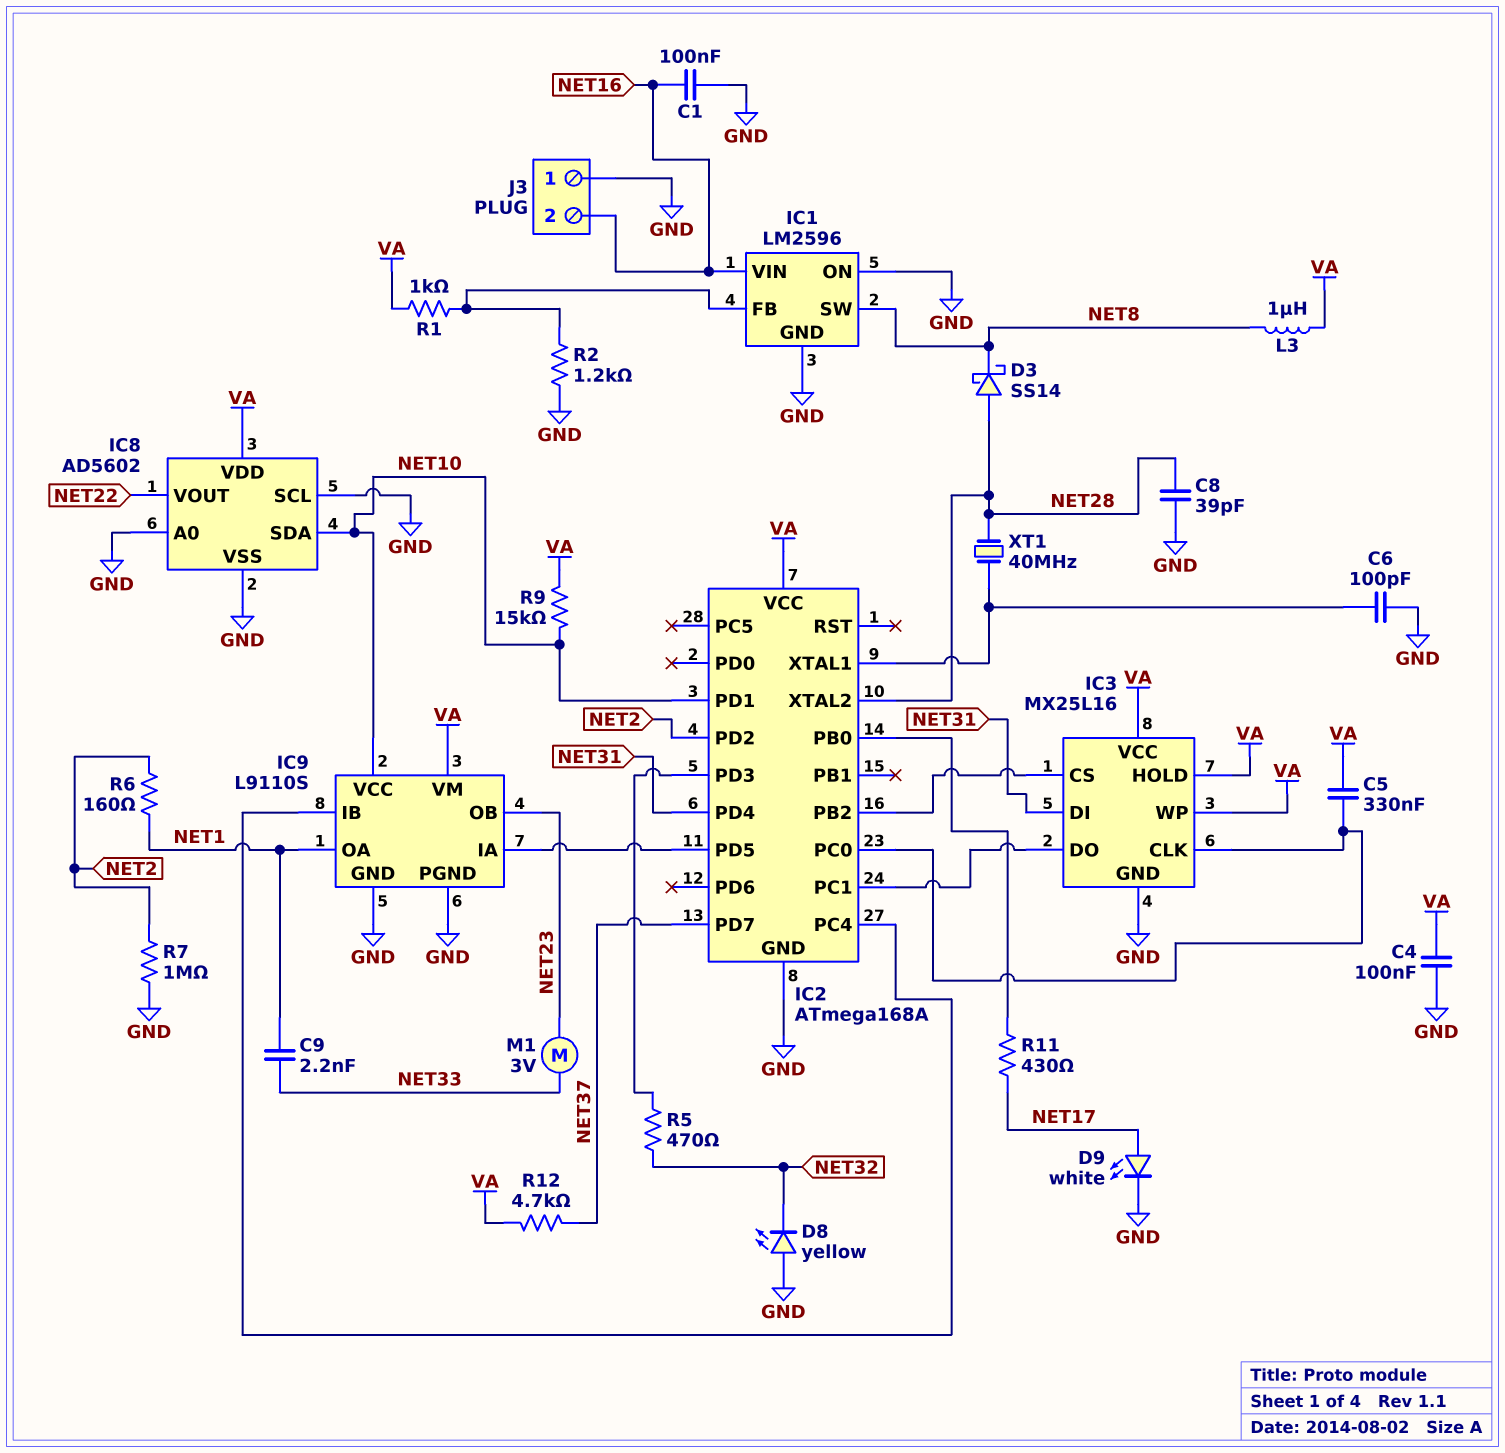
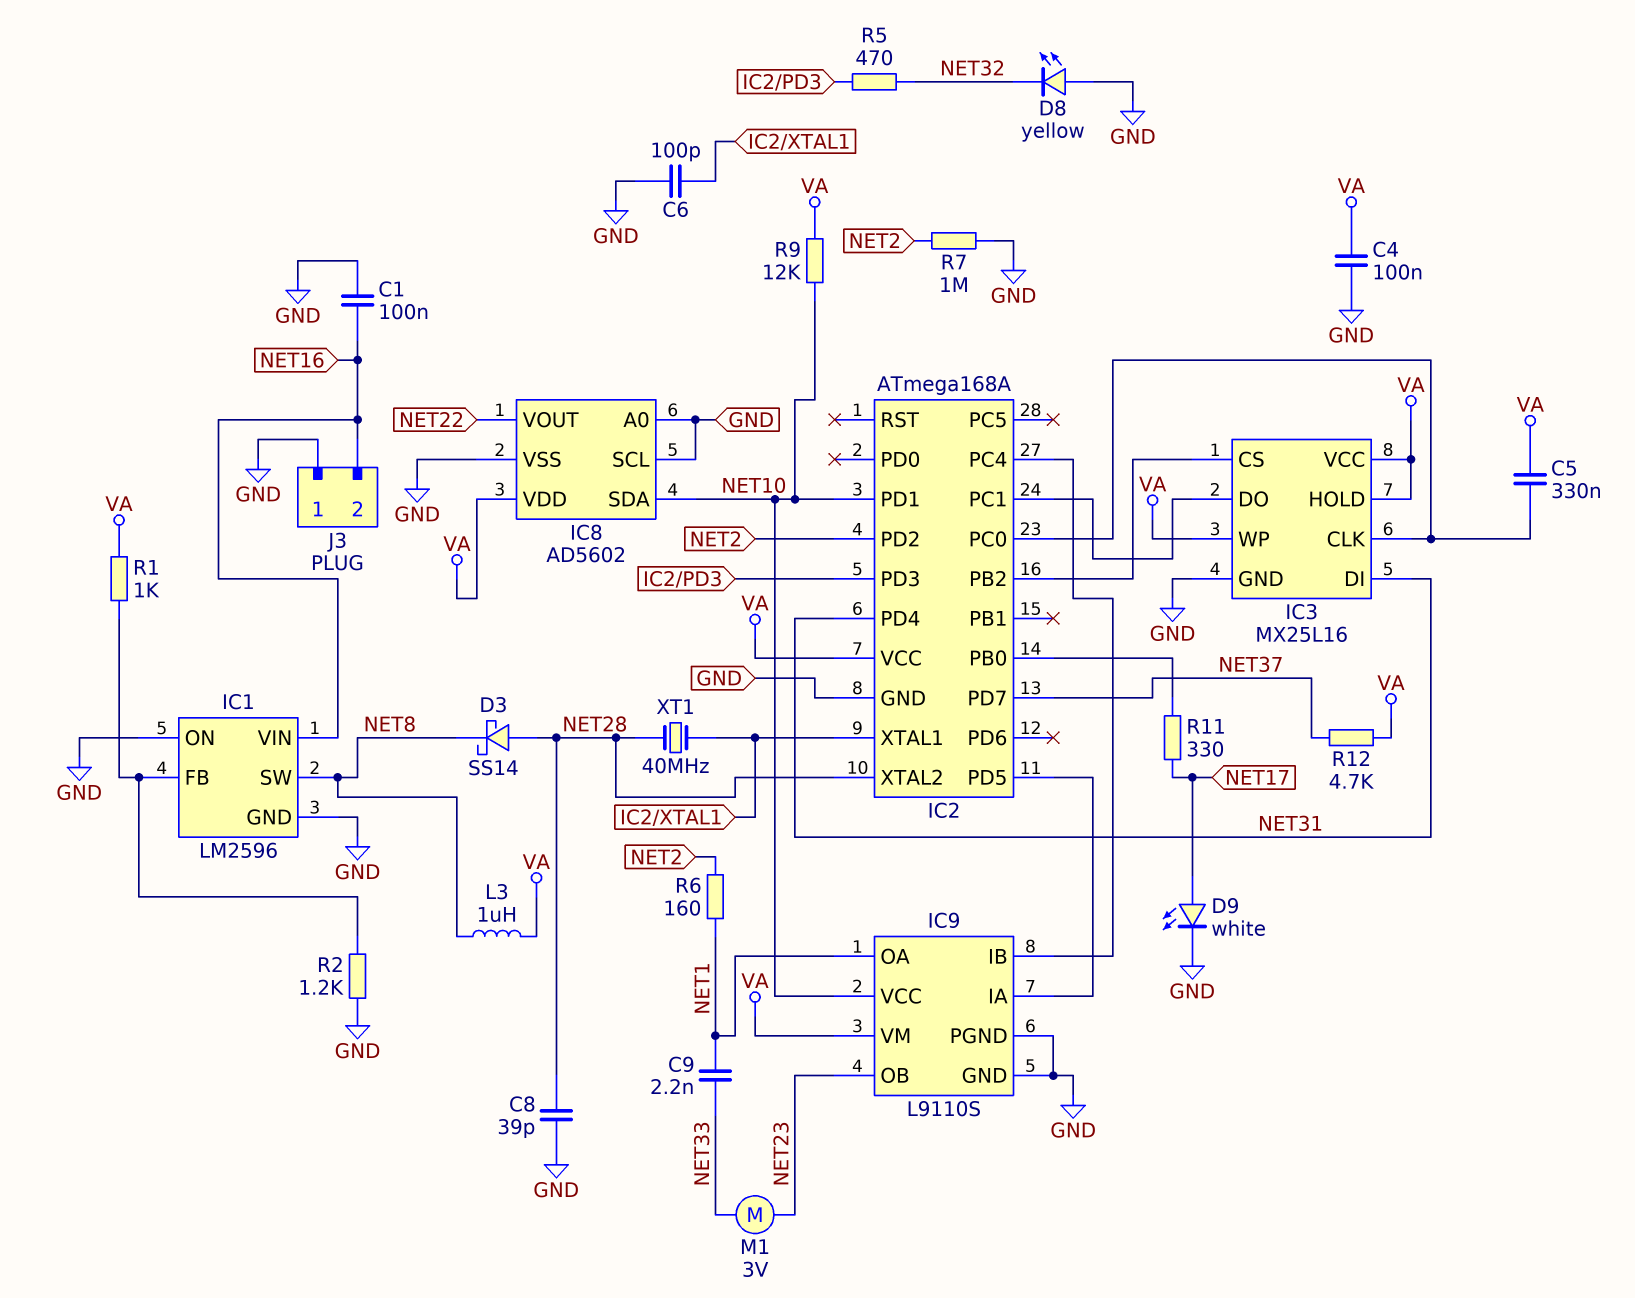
R9: 15k (NET10, VA) -> 12k (NET10, VA)
R11: 430 (IC2/PB0, NET17) -> 330 (IC2/PB0, NET17)

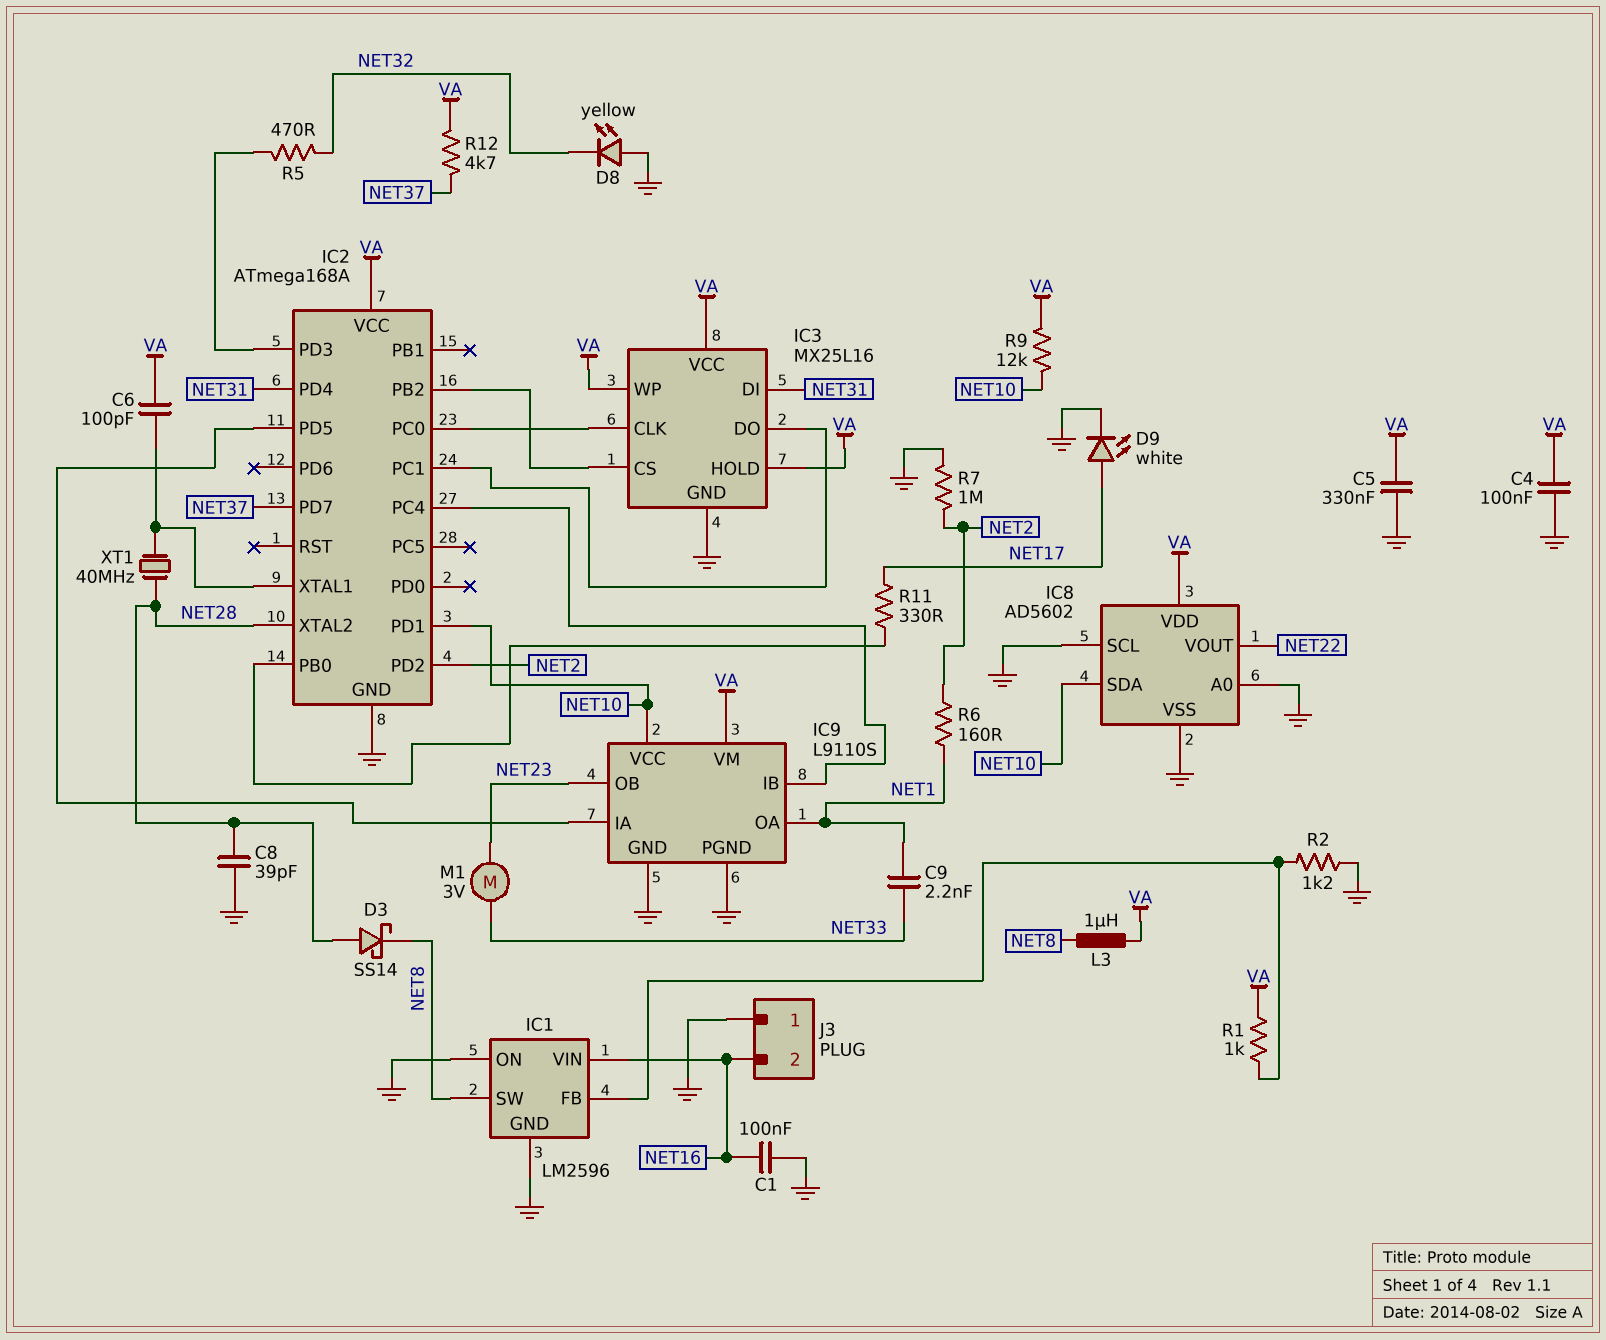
C5: 330nF (IC2/PC0, VA) -> 330nF (GND, VA)
C6: 100pF (GND, IC2/XTAL1) -> 100pF (IC2/XTAL1, VA)

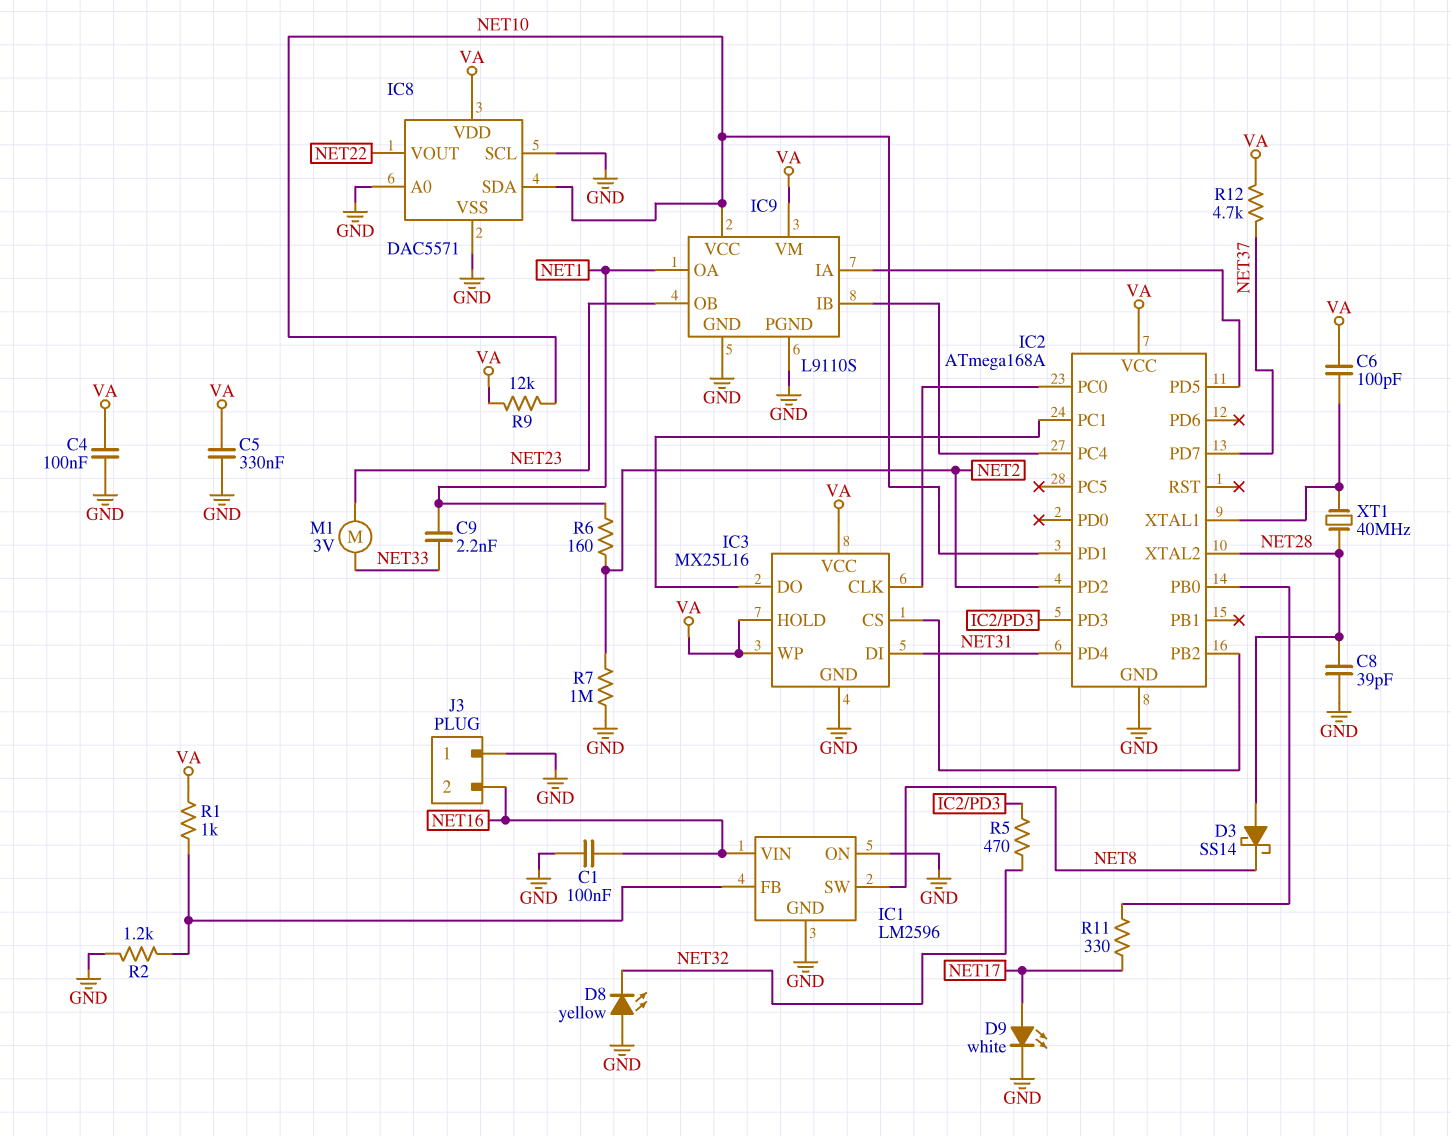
IC8: AD5602 -> DAC5571
L3: 1uH (NET8, VA) -> none

